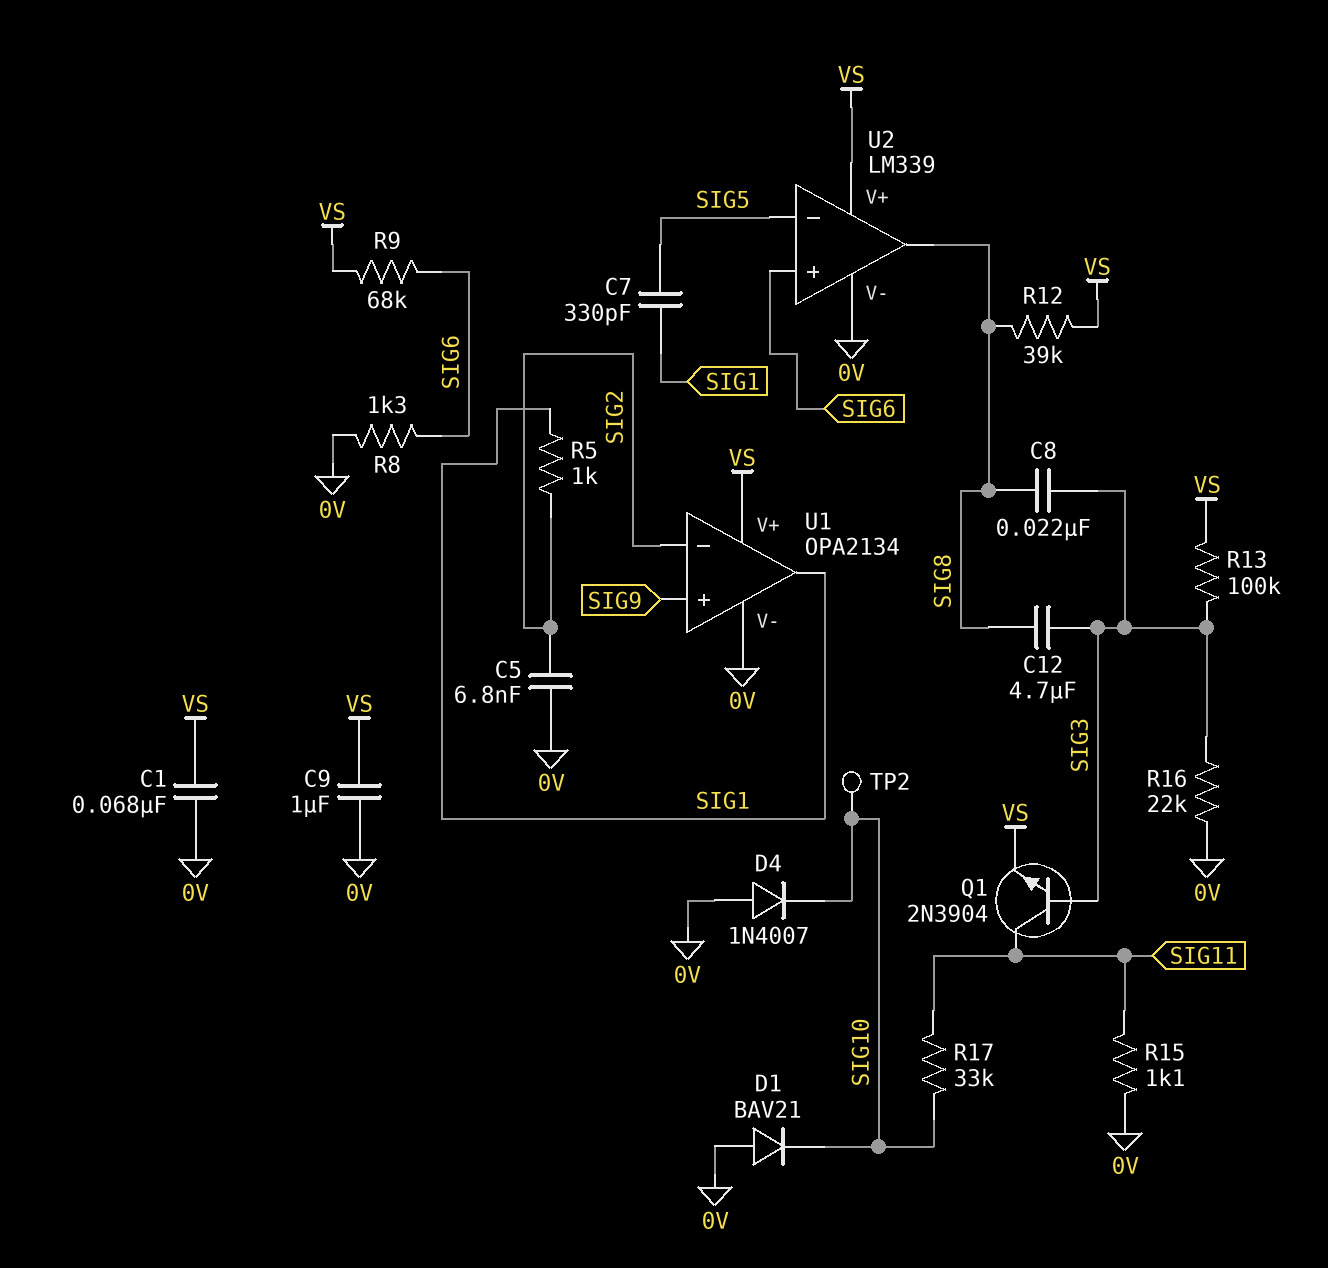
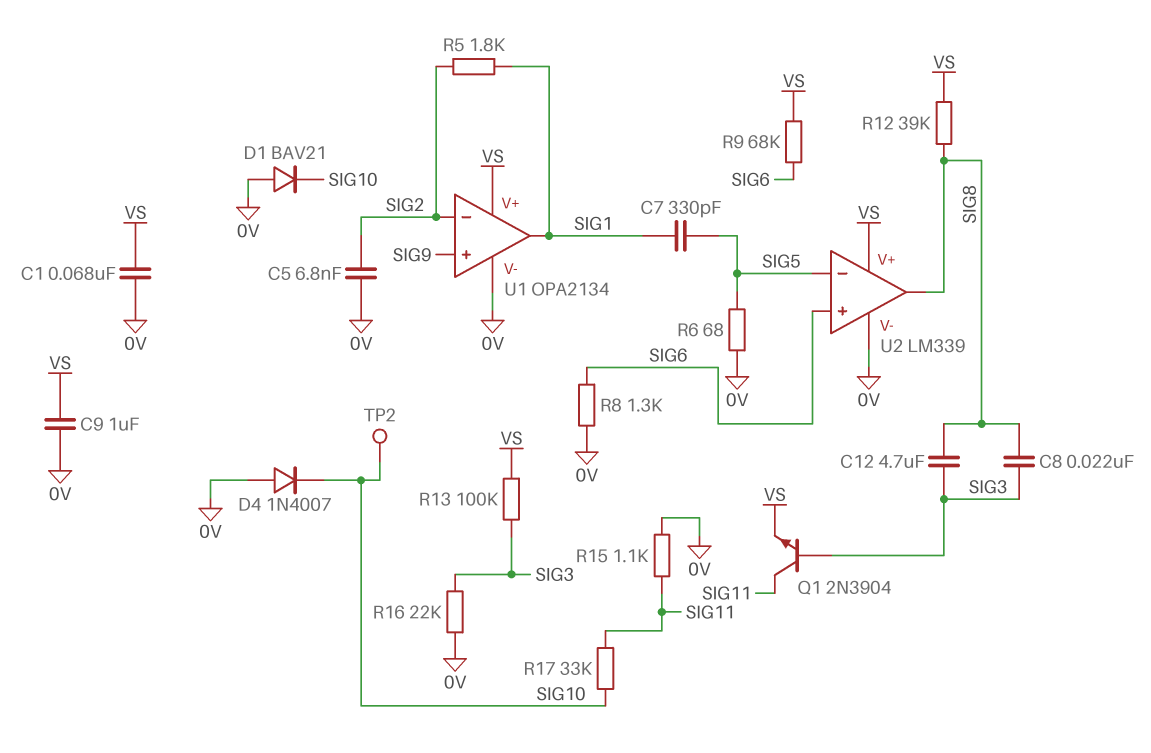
R5: 1k (SIG1, SIG2) -> 1.8k (SIG1, SIG2)
R6: none -> 68 (0V, SIG5)

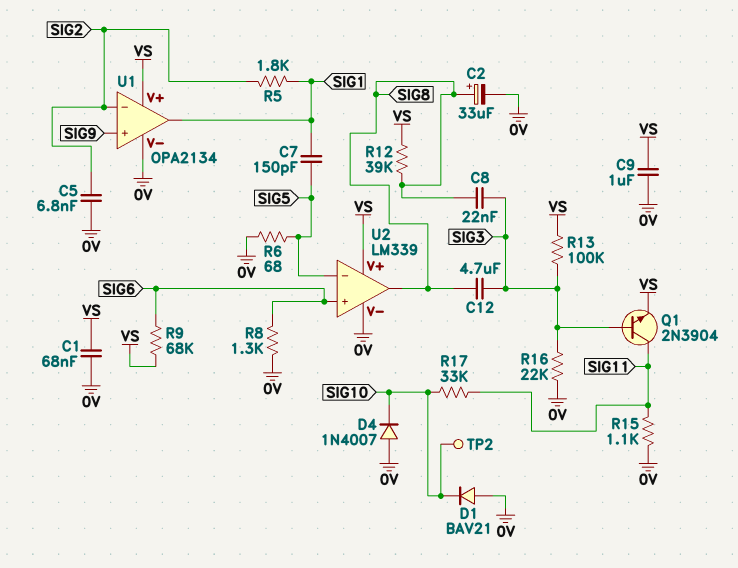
C2: none -> 33uF (plus SIG8, minus 0V)
C7: 330pF (SIG1, SIG5) -> 150pF (SIG1, SIG5)

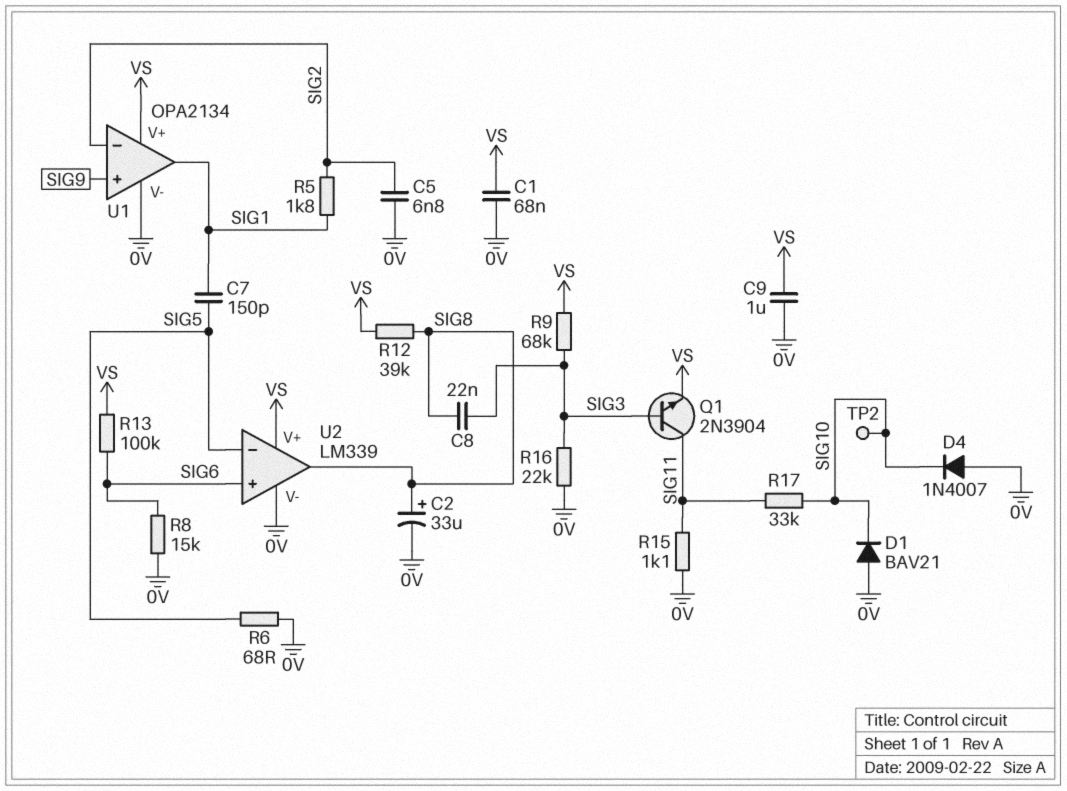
C12: 4.7uF (SIG3, SIG8) -> none
R8: 1.3k (0V, SIG6) -> 15k (0V, SIG6)
R9: 68k (SIG6, VS) -> 68k (SIG3, VS)
R13: 100k (SIG3, VS) -> 100k (SIG6, VS)

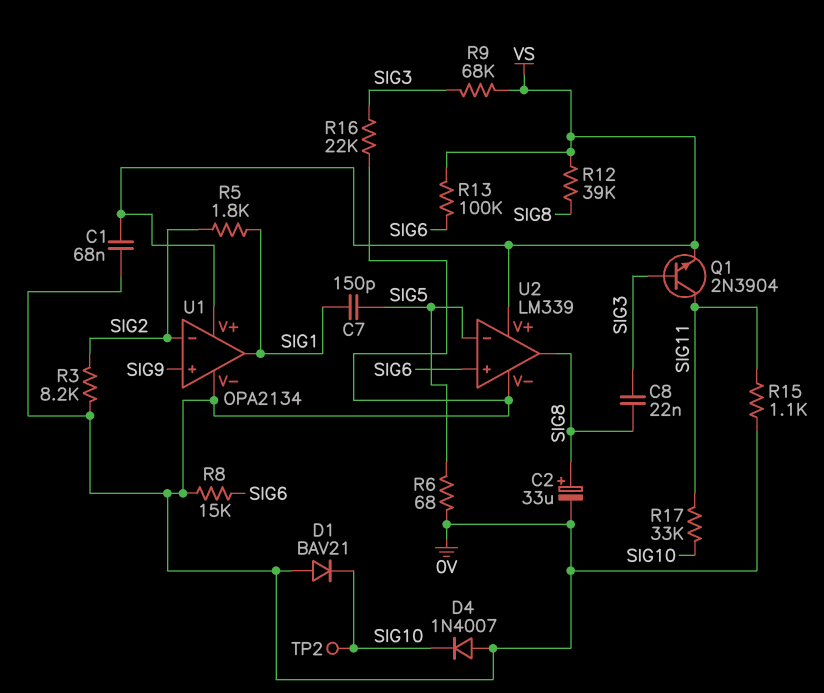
C5: 6.8nF (0V, SIG2) -> none
C9: 1uF (0V, VS) -> none
R3: none -> 8.2k (0V, SIG2)

